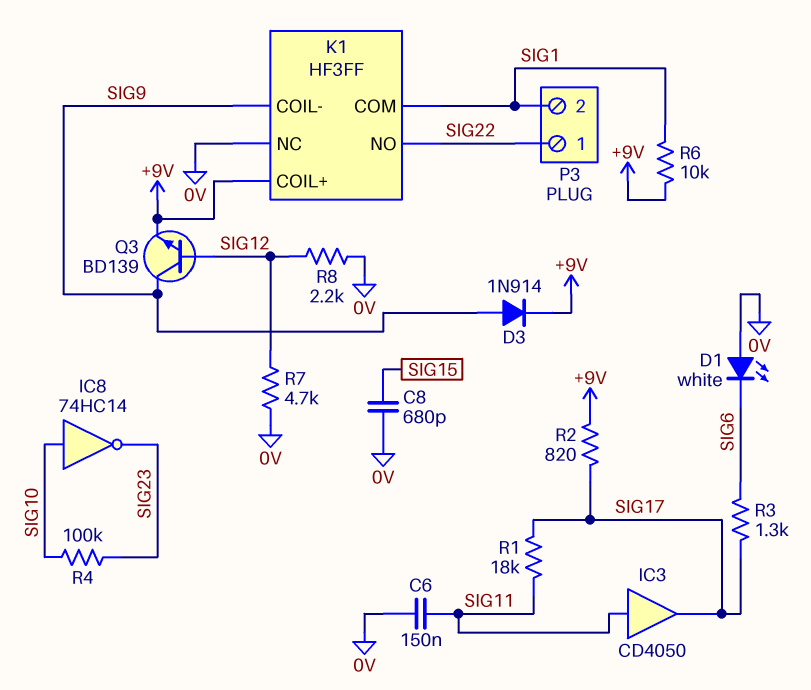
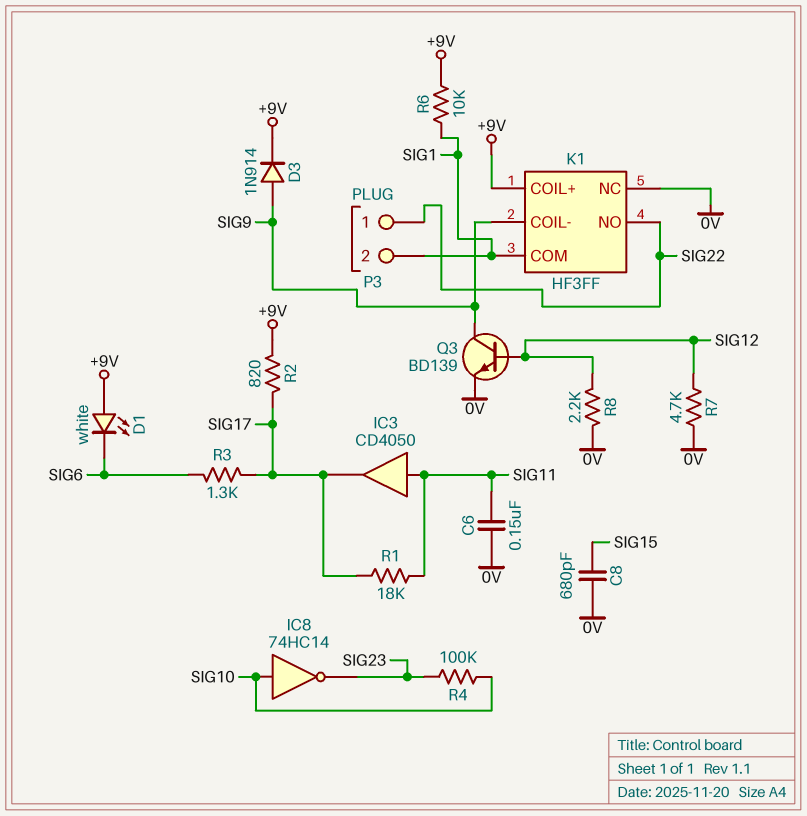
D1: LED white (A 0V, K SIG6) -> LED white (A +9V, K SIG6)
Q3: NPN BD139 (B SIG12, C SIG9, E +9V) -> NPN BD139 (B SIG12, C SIG9, E 0V)

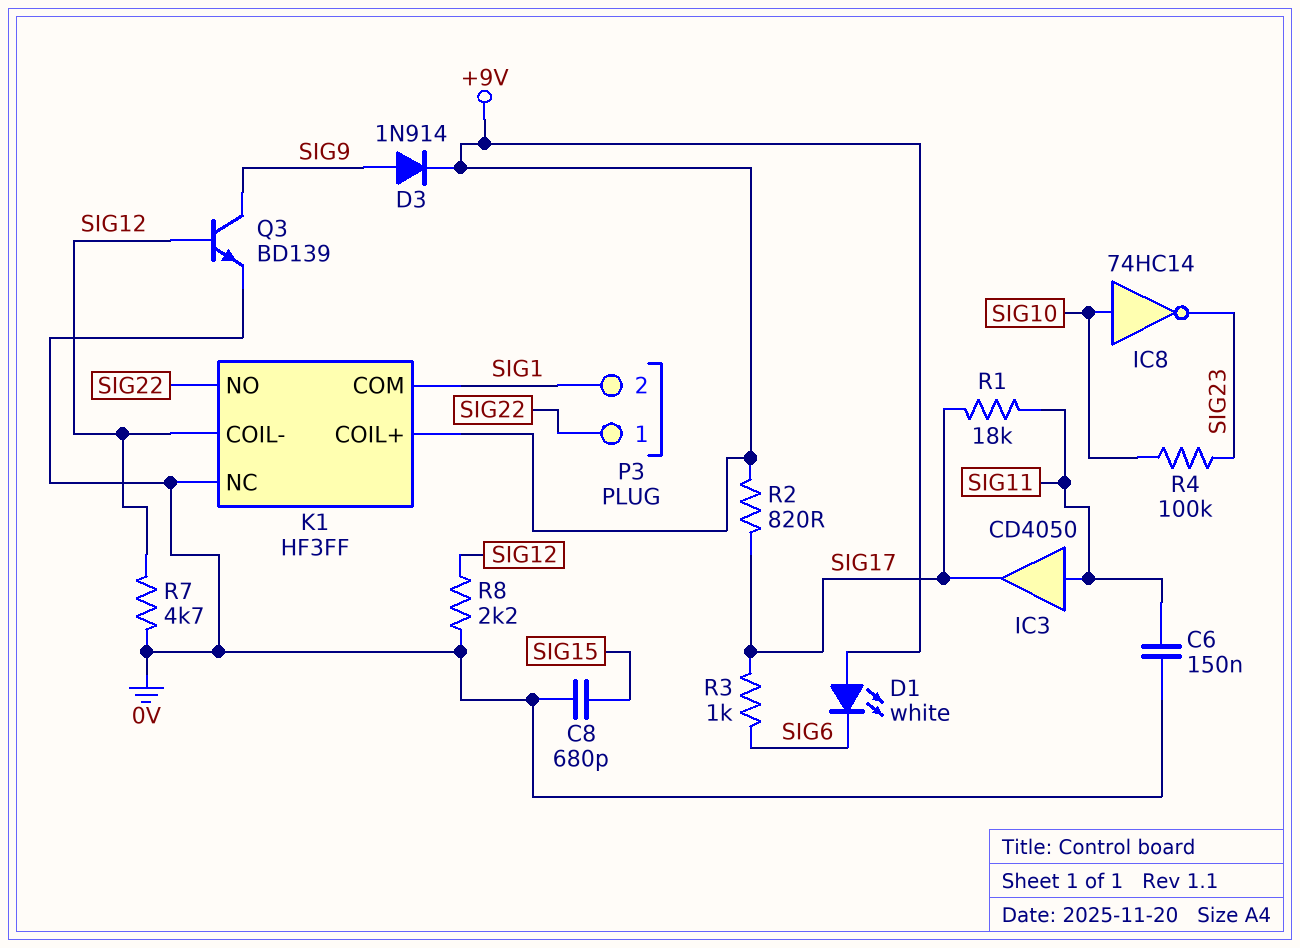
K1 pin COIL-: SIG9 -> SIG12
R3: 1.3k (SIG6, SIG17) -> 1k (SIG6, SIG17)
R6: 10k (+9V, SIG1) -> none

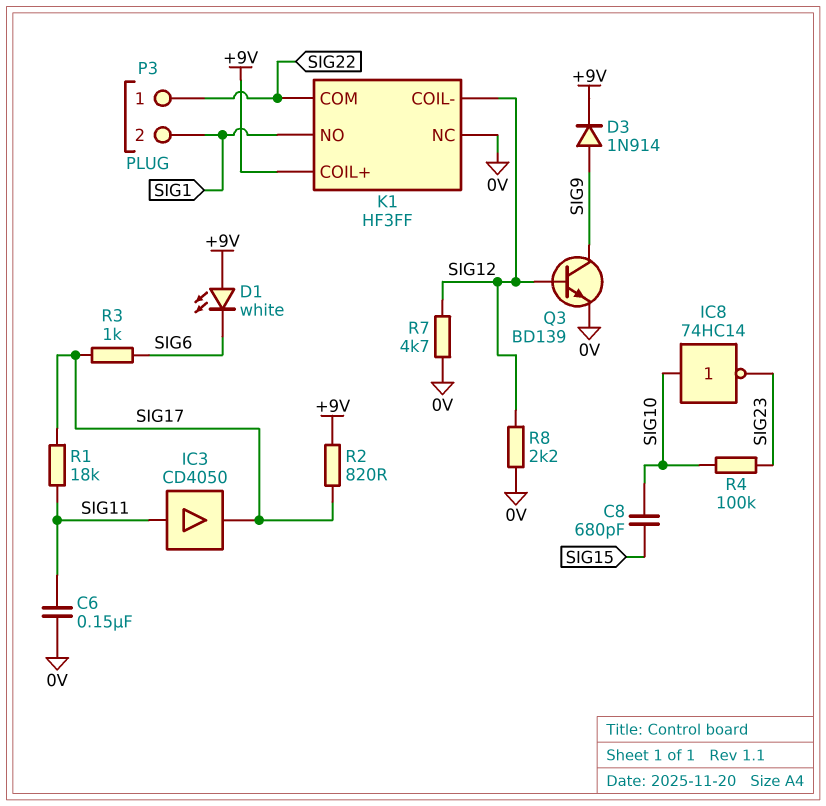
C8: 680pF (0V, SIG15) -> 680pF (SIG10, SIG15)
K1 pin COM: SIG1 -> SIG22
K1 pin NO: SIG22 -> SIG1

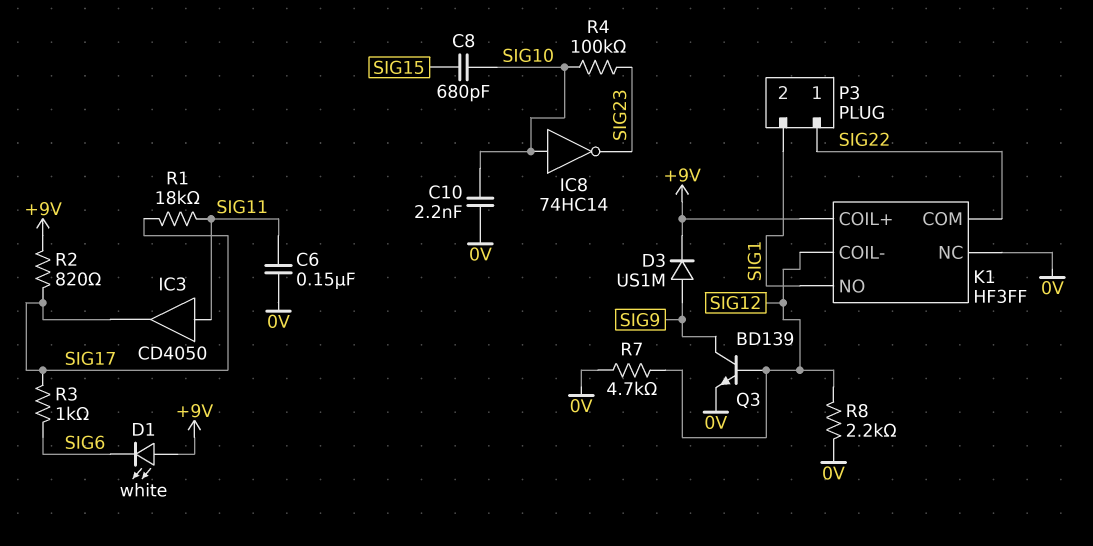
C10: none -> 2.2nF (0V, SIG10)
D3: diode 1N914 (A SIG9, K +9V) -> diode US1M (A SIG9, K +9V)

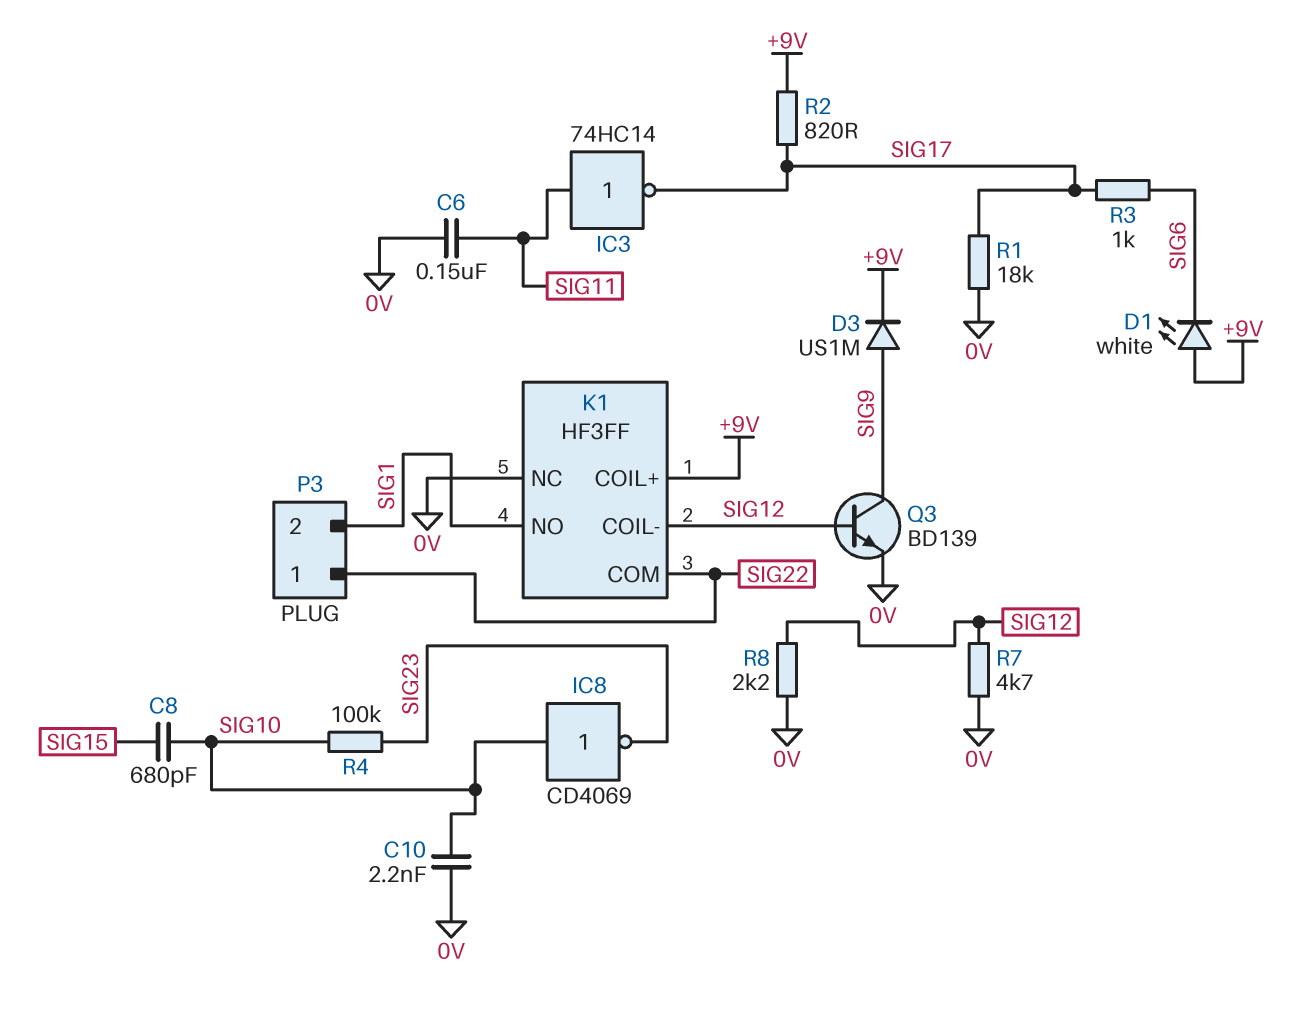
IC3: buffer CD4050 (in SIG11, out SIG17) -> NOT 74HC14 (in SIG11, out SIG17)
IC8: NOT 74HC14 (in SIG10, out SIG23) -> NOT CD4069 (in SIG10, out SIG23)
R1: 18k (SIG11, SIG17) -> 18k (0V, SIG17)

